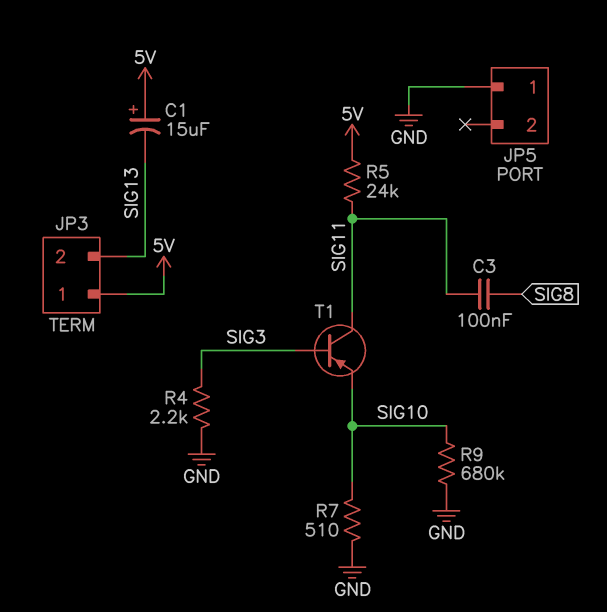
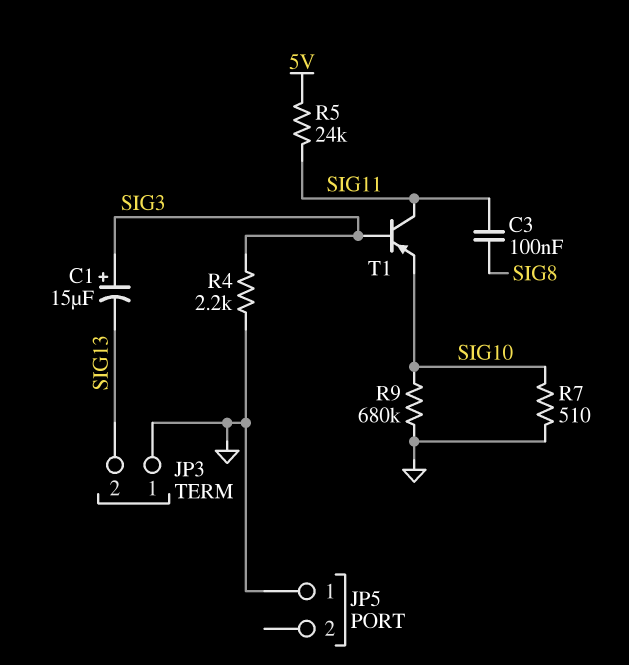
C1: 15uF (plus 5V, minus SIG13) -> 15uF (plus SIG3, minus SIG13)
JP3 pin 1: 5V -> GND

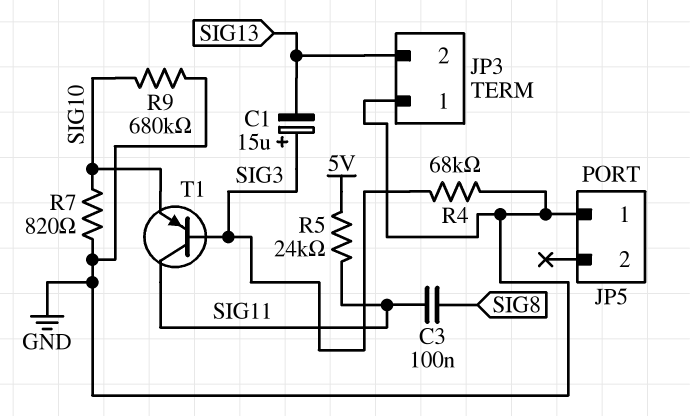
R4: 2.2k (GND, SIG3) -> 68k (GND, SIG3)
R7: 510 (GND, SIG10) -> 820 (GND, SIG10)

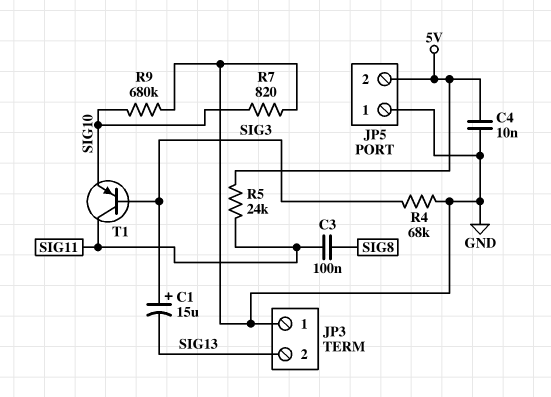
C4: none -> 10nF (5V, GND)
JP5 pin 2: none -> 5V

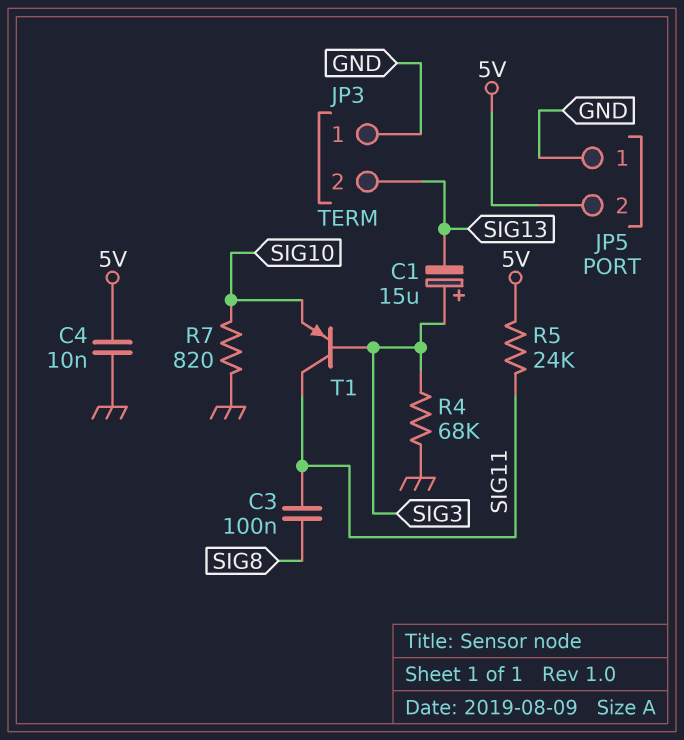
R9: 680k (GND, SIG10) -> none

